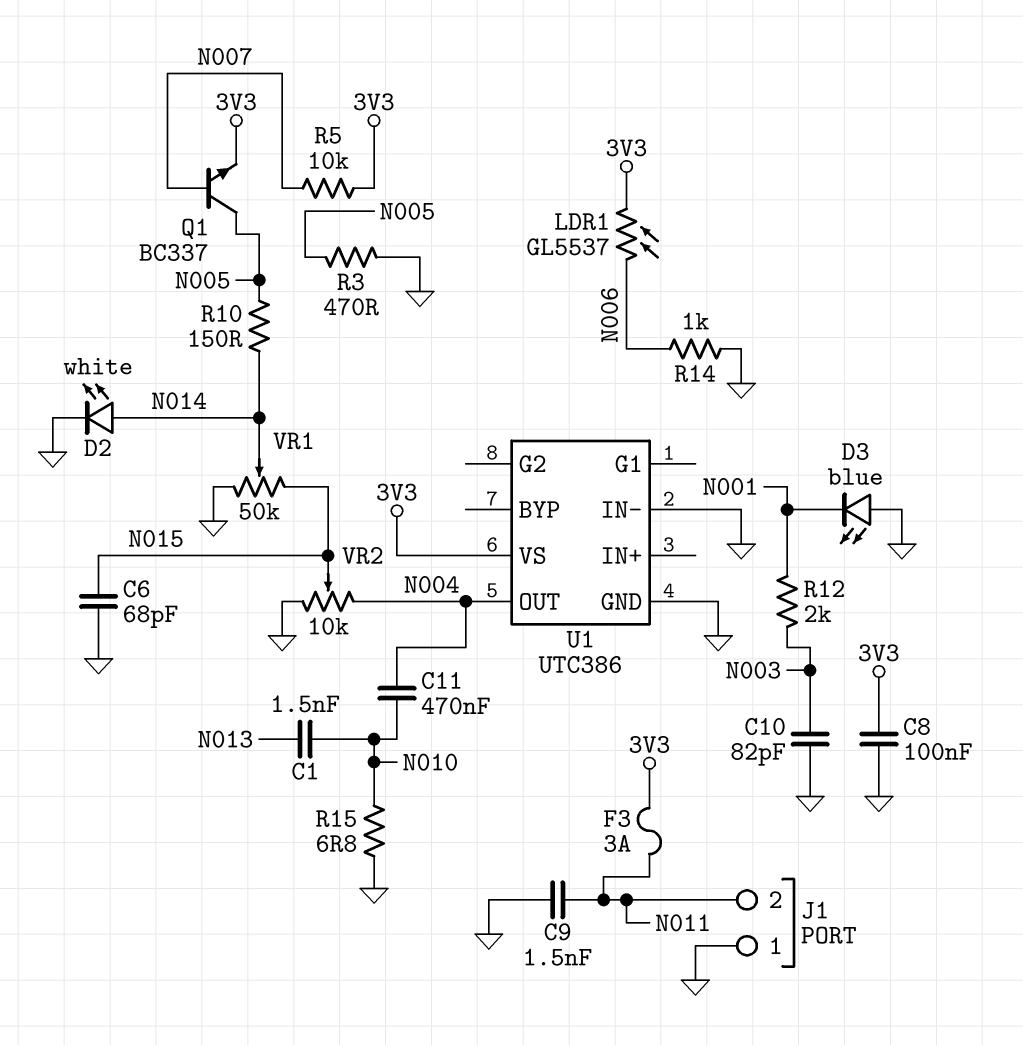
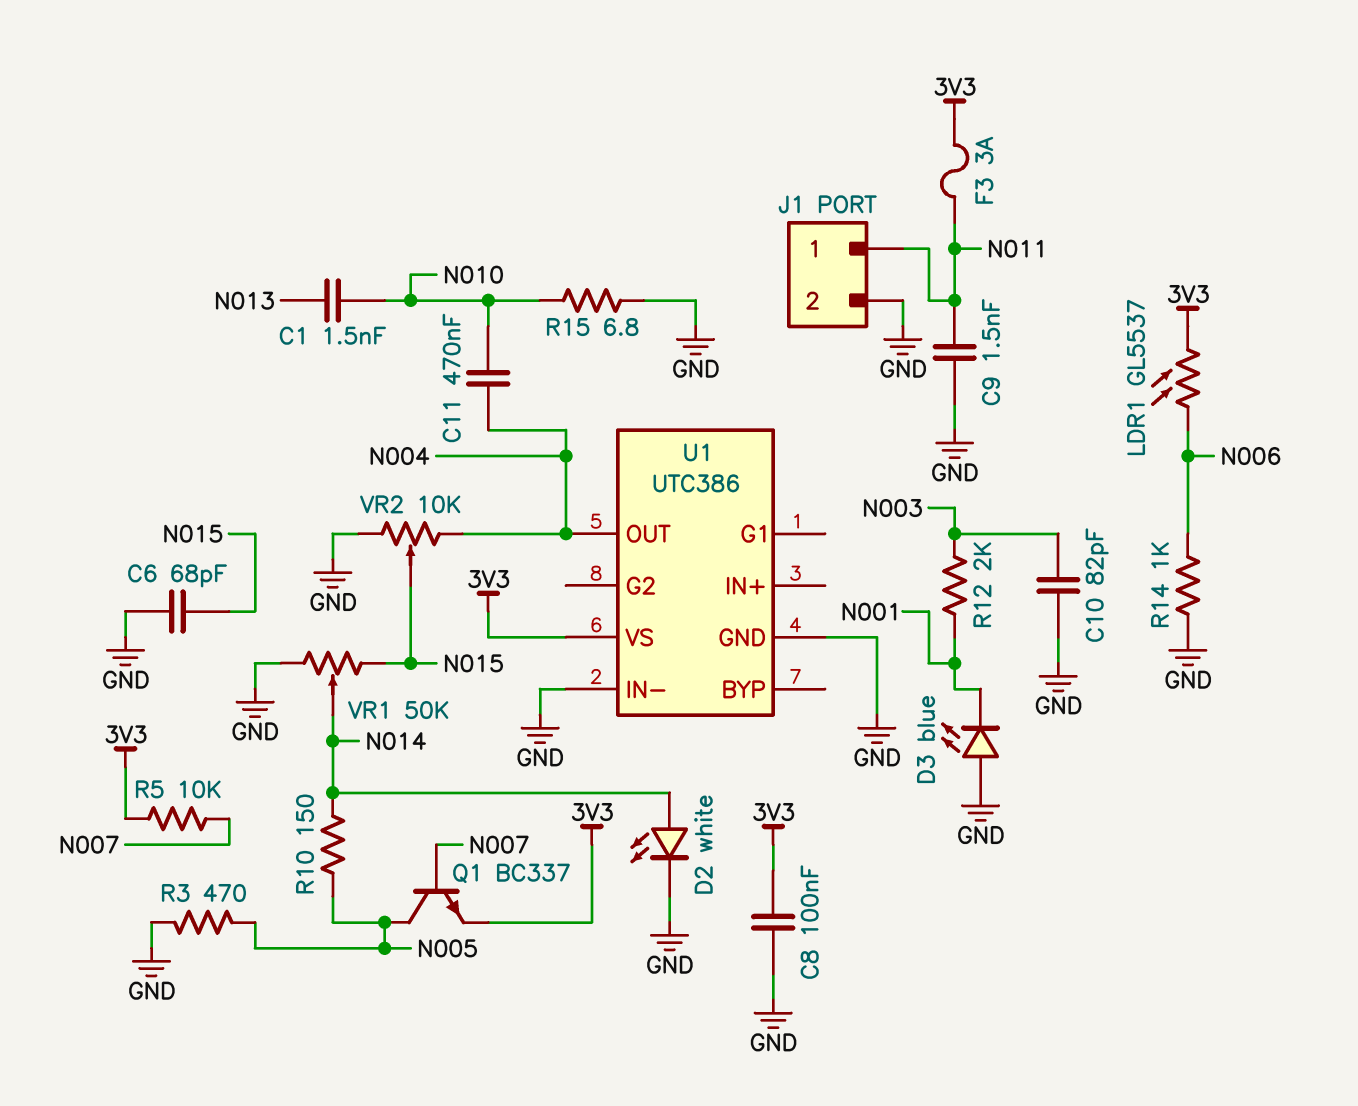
J1 pin 1: GND -> N011
J1 pin 2: N011 -> GND

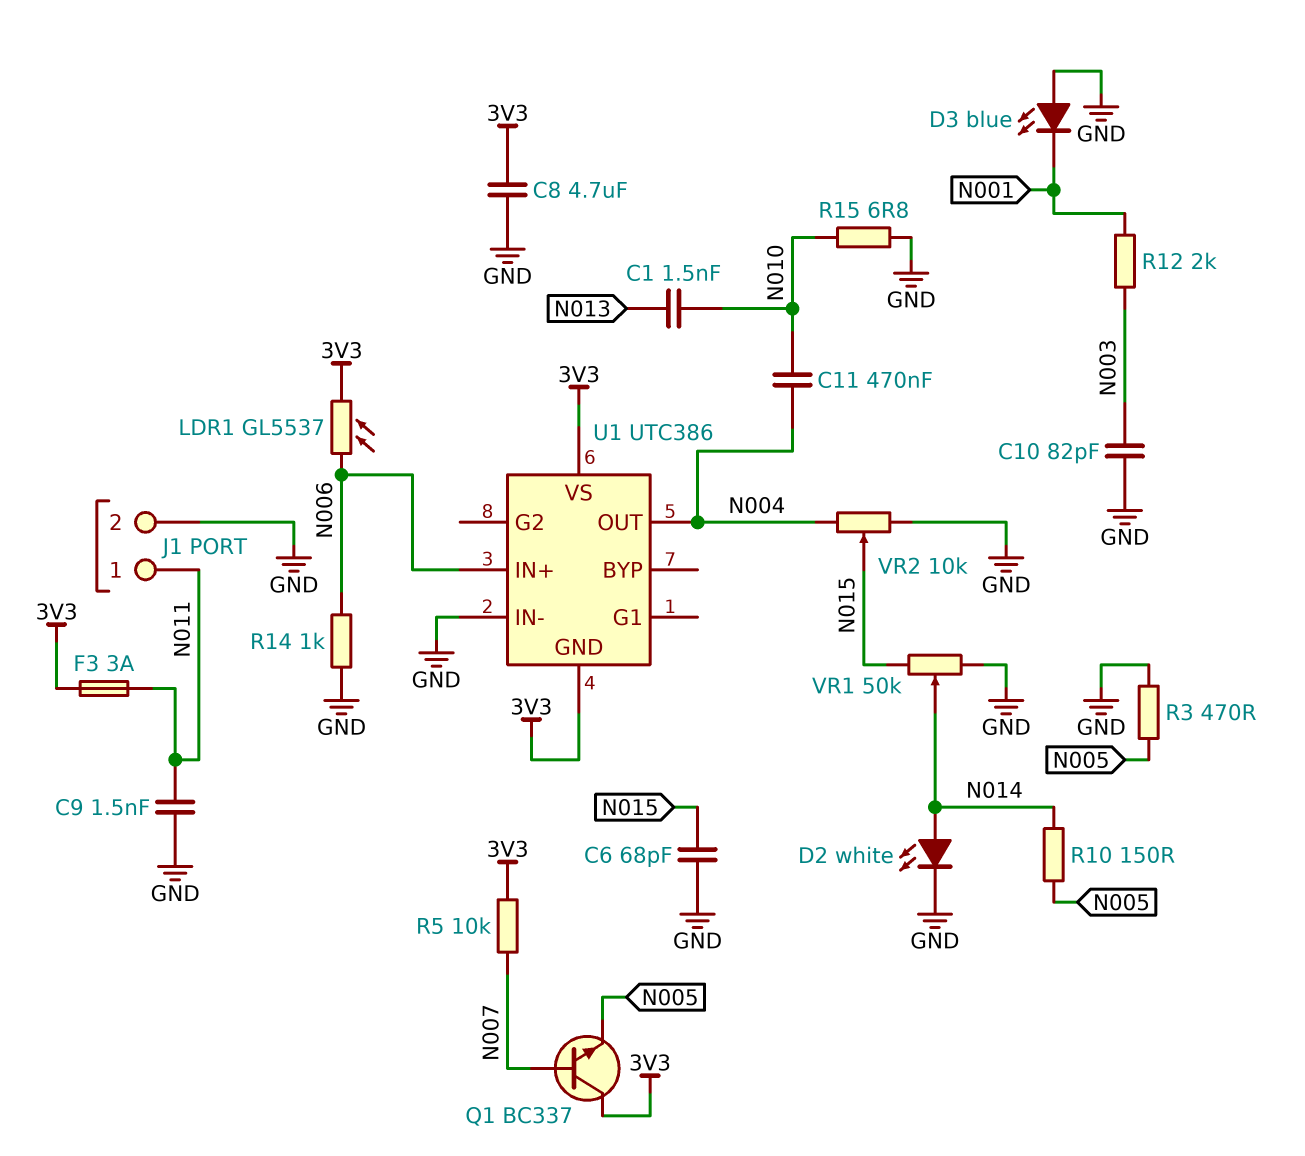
C8: 100nF (3V3, GND) -> 4.7uF (3V3, GND)
Q1: NPN BC337 (B N007, C N005, E 3V3) -> NPN BC337 (B N007, C 3V3, E N005)
U1 pin GND: GND -> 3V3
U1 pin IN+: none -> N006

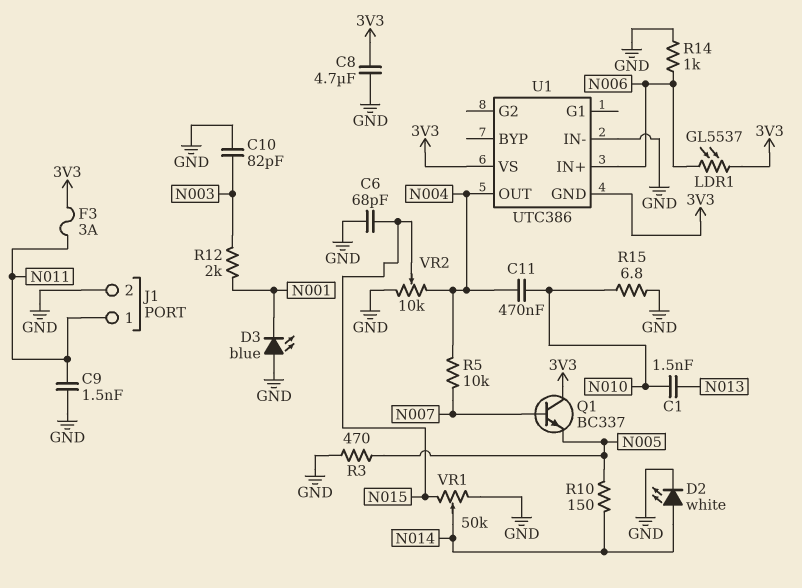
R5: 10k (3V3, N007) -> 10k (N004, N007)

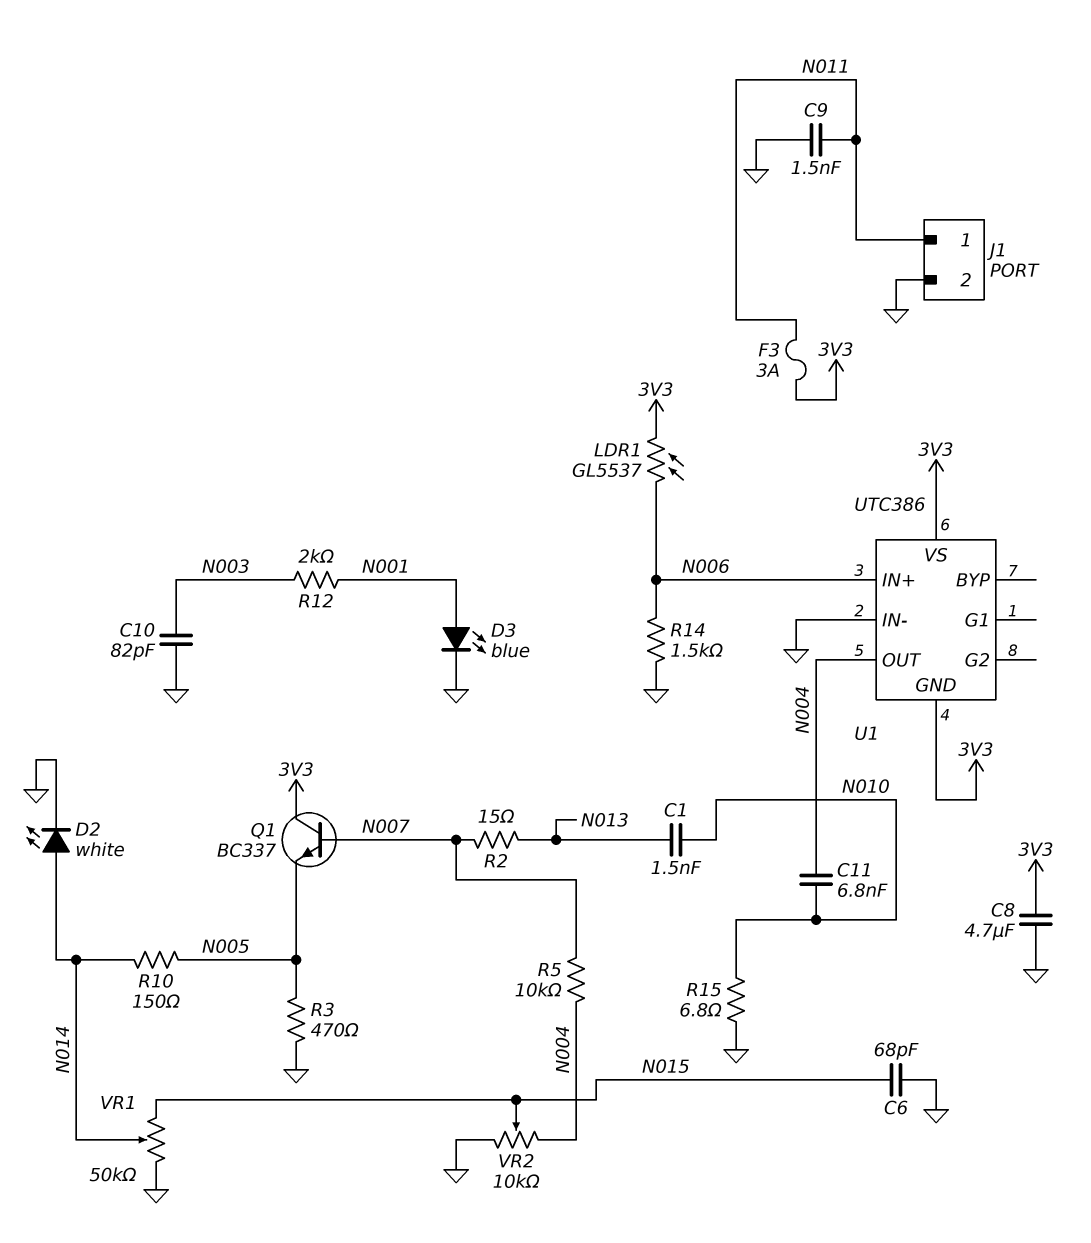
C11: 470nF (N004, N010) -> 6.8nF (N004, N010)
D3: LED blue (A GND, K N001) -> LED blue (A N001, K GND)
R2: none -> 15 (N007, N013)
R14: 1k (GND, N006) -> 1.5k (GND, N006)

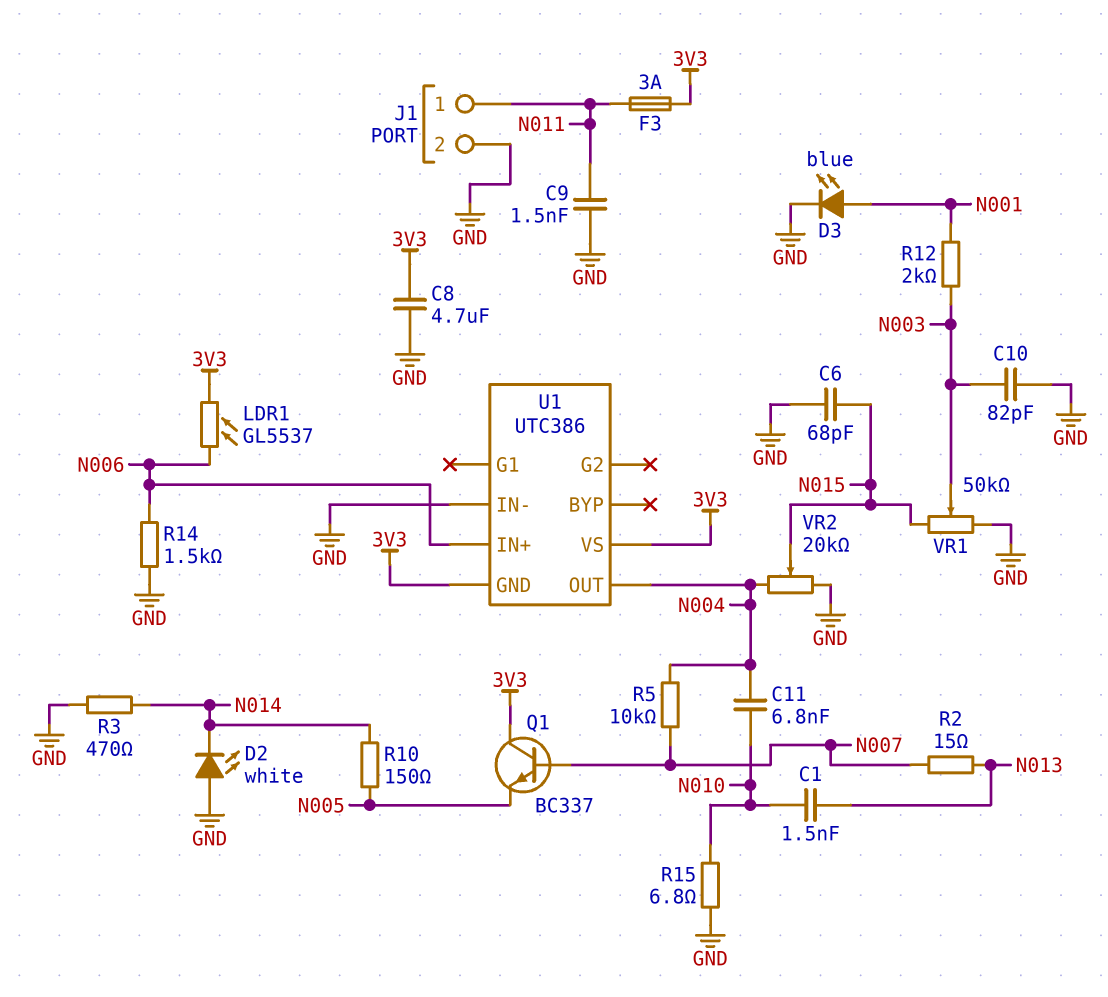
D2: LED white (A N014, K GND) -> LED white (A GND, K N014)
R3: 470 (GND, N005) -> 470 (GND, N014)
VR1: 50k (GND, N015, wiper N014) -> 50k (GND, N015, wiper N003)
VR2: 10k (GND, N004, wiper N015) -> 20k (GND, N004, wiper N015)

